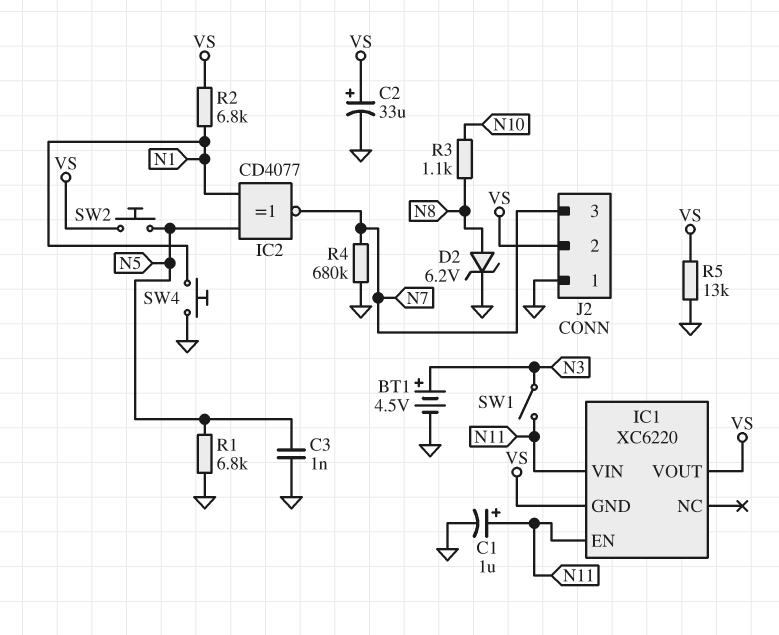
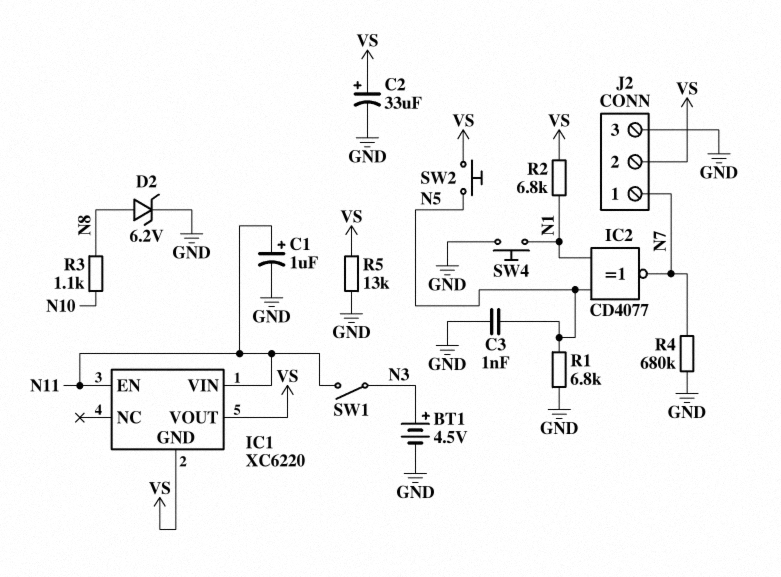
J2 pin 1: GND -> N7
J2 pin 3: N7 -> GND

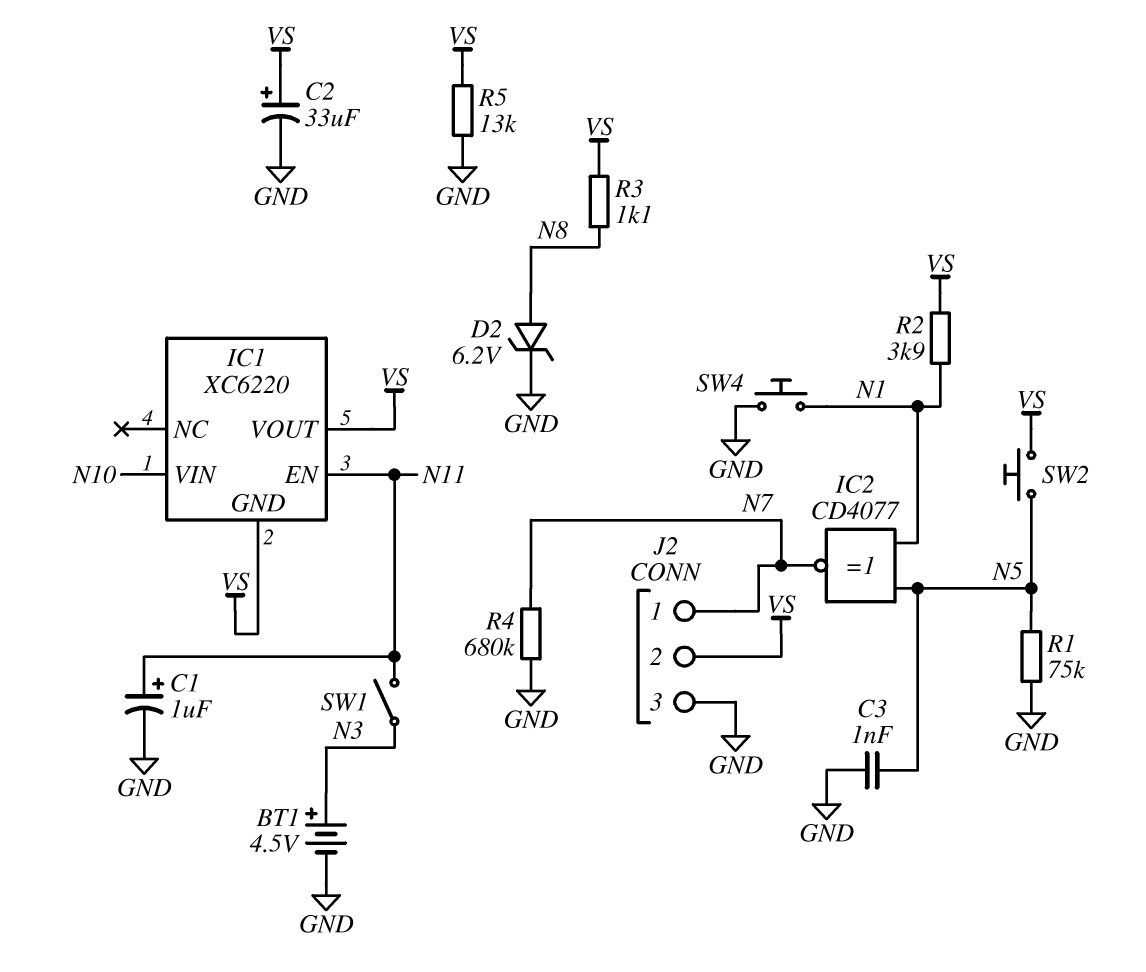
IC1 pin VIN: N11 -> N10
R1: 6.8k (GND, N5) -> 75k (GND, N5)
R2: 6.8k (N1, VS) -> 3.9k (N1, VS)
R3: 1.1k (N8, N10) -> 1.1k (N8, VS)

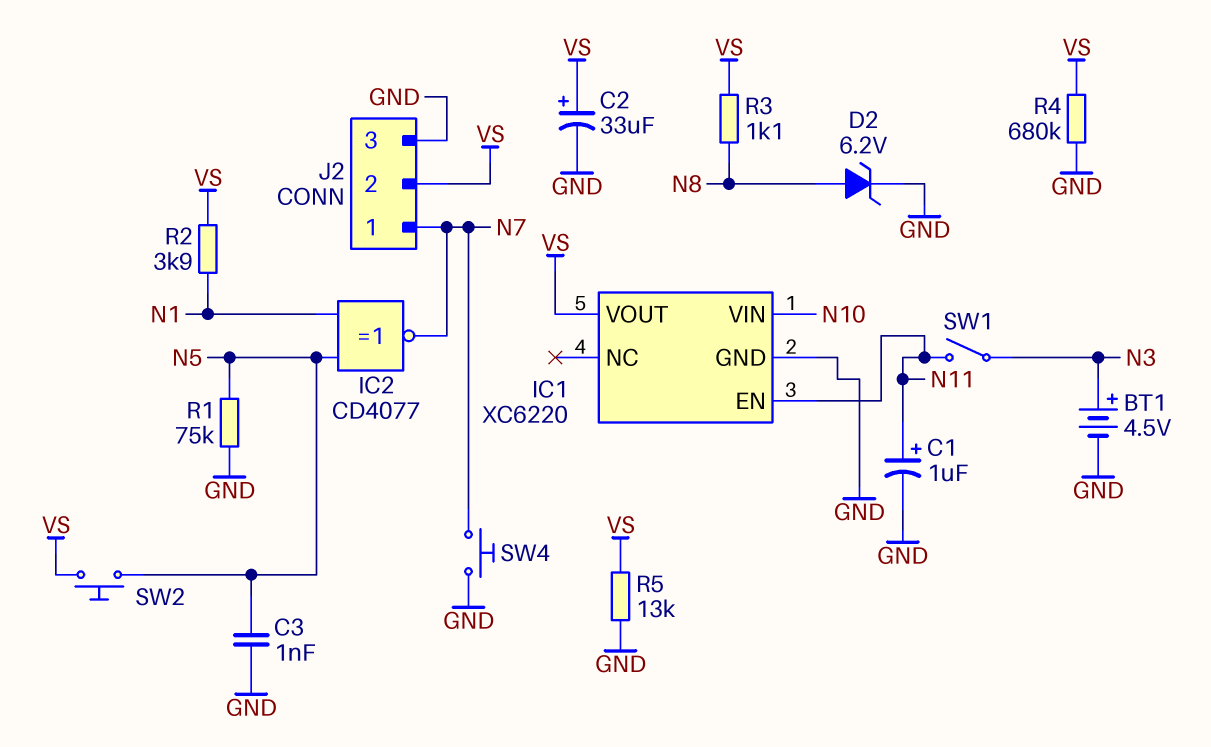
IC1 pin GND: VS -> GND
R4: 680k (GND, N7) -> 680k (GND, VS)
SW4: button (GND, N1) -> button (GND, N7)

